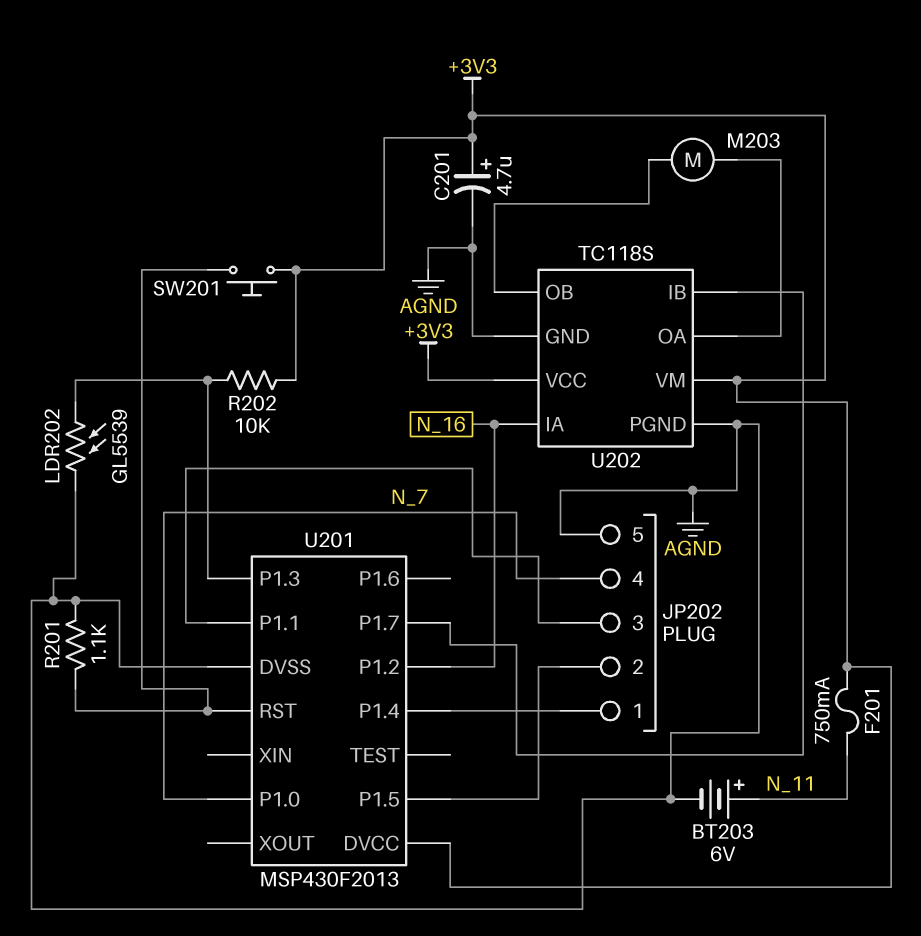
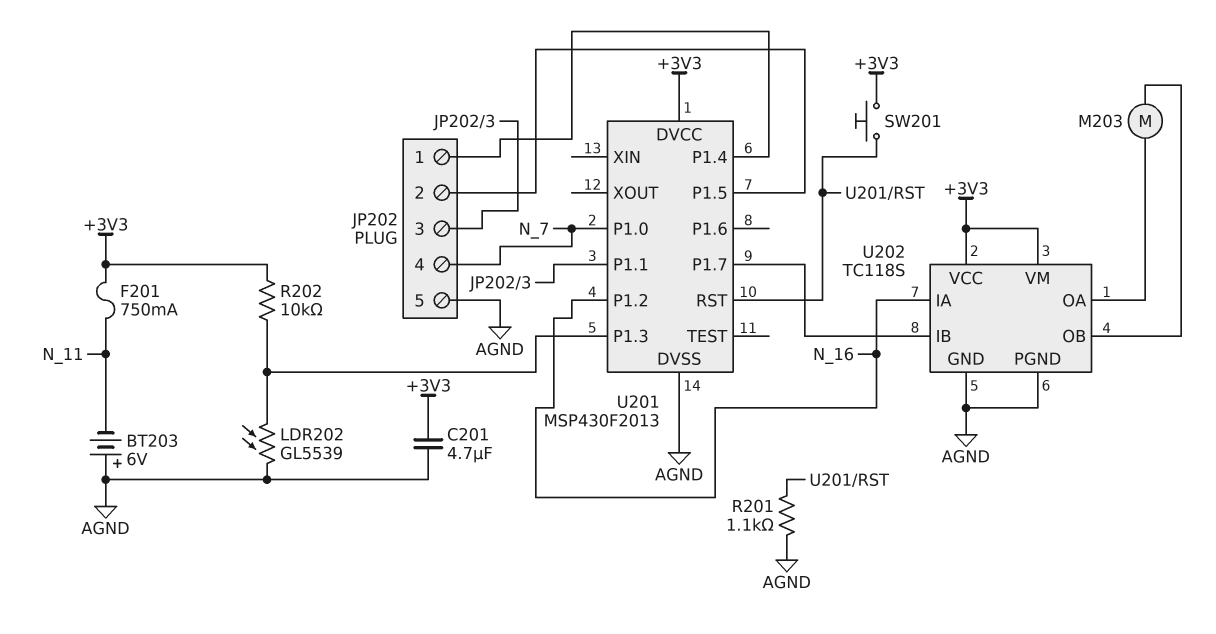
BT203: 6V (plus N_11, minus AGND) -> 6V (plus AGND, minus N_11)
C201: 4.7uF (plus +3V3, minus AGND) -> 4.7uF (+3V3, AGND)

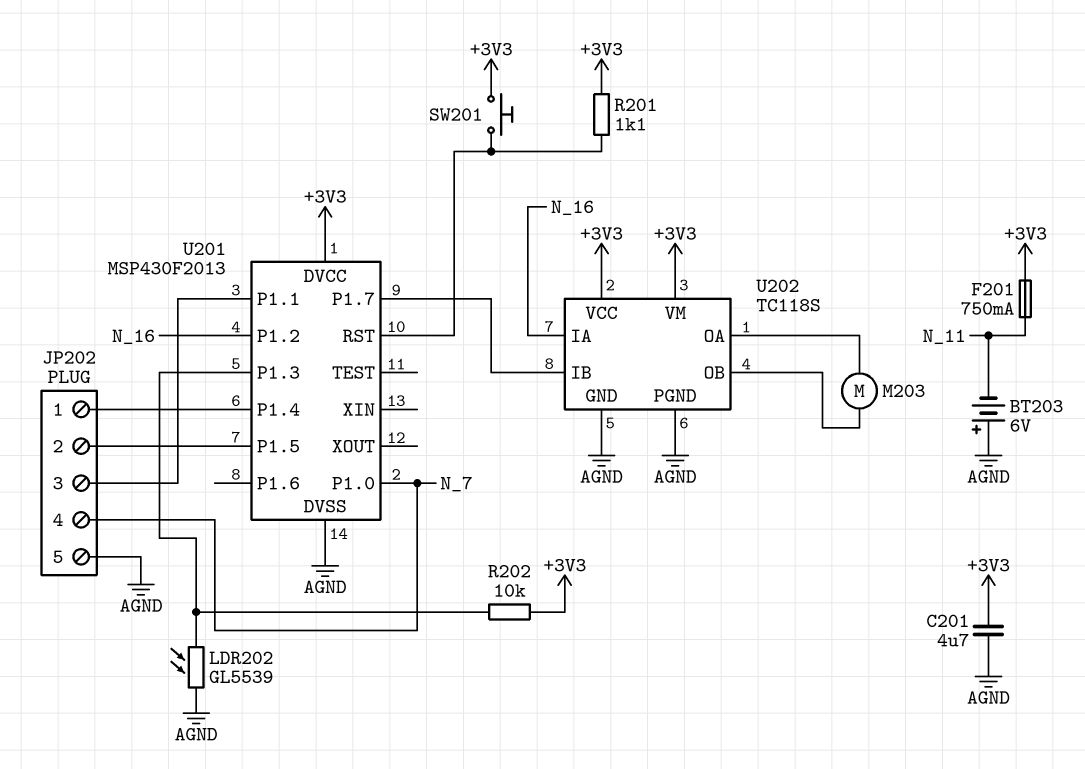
R201: 1.1k (AGND, U201/RST) -> 1.1k (+3V3, U201/RST)

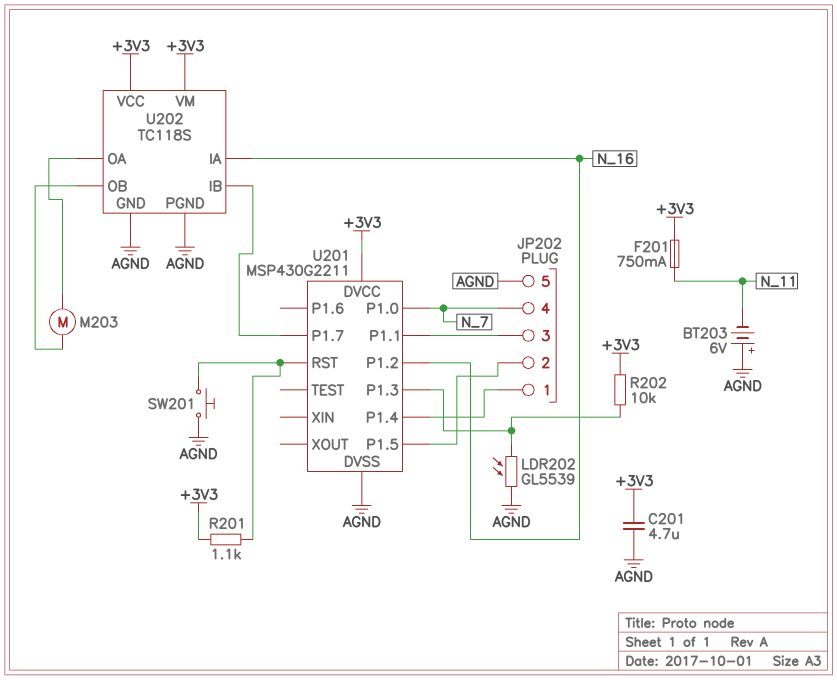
SW201: button (+3V3, U201/RST) -> button (AGND, U201/RST)
U201: MSP430F2013 -> MSP430G2211

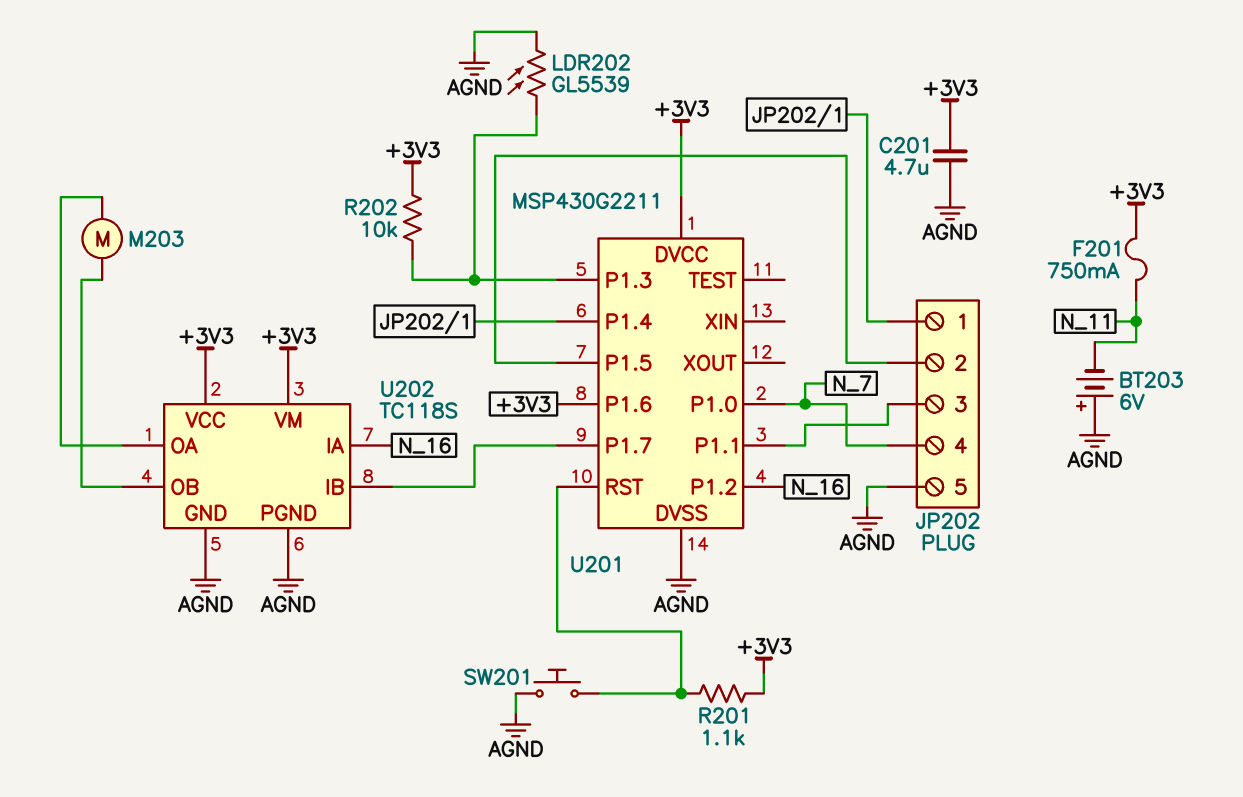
U201 pin P1.6: none -> +3V3

